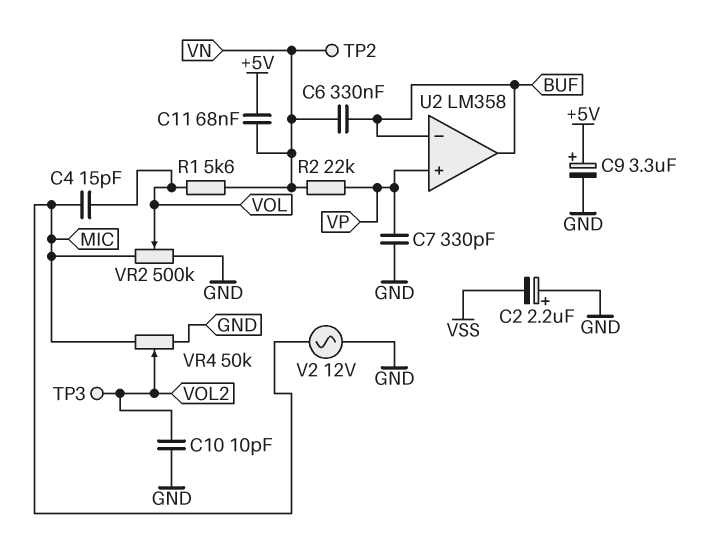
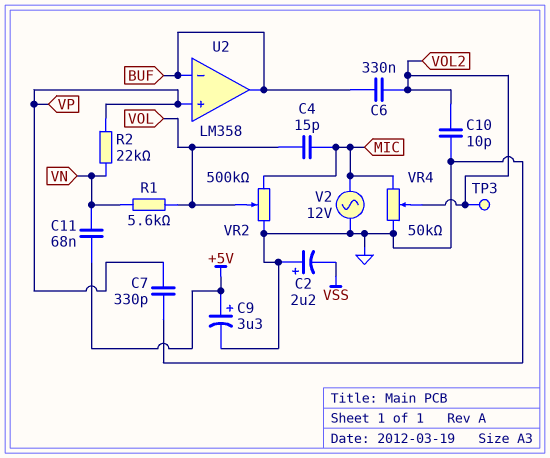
C6: 330nF (BUF, VN) -> 330nF (BUF, VOL2)
TP2: test point (VN) -> none

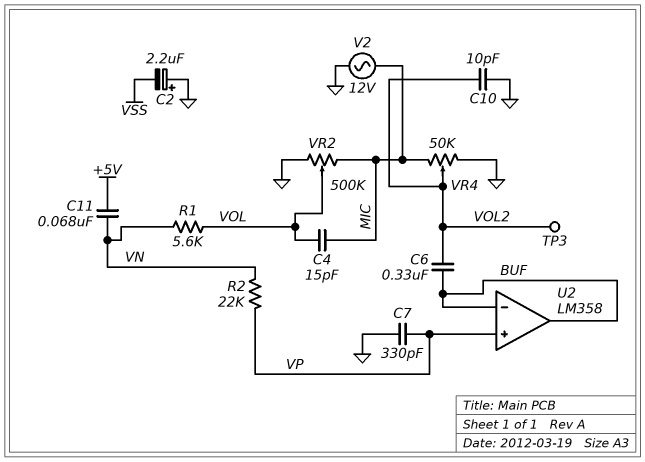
C9: 3.3uF (plus +5V, minus GND) -> none

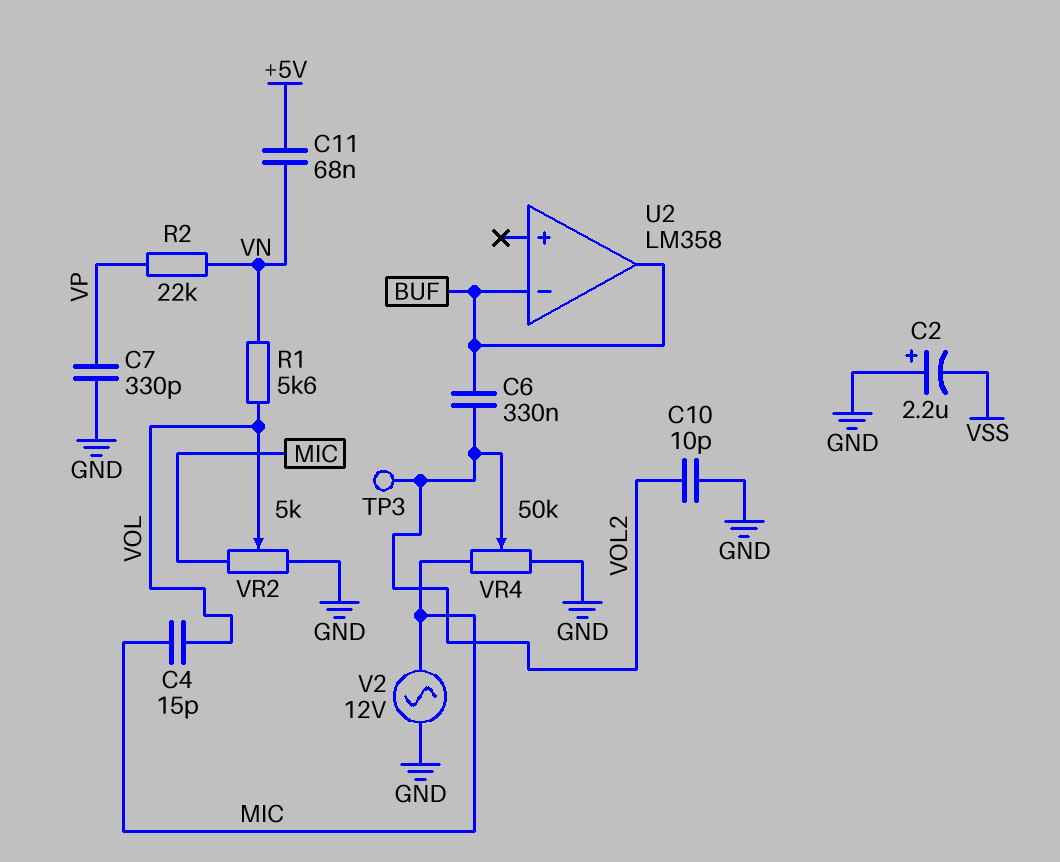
U2 pin in+: VP -> none
VR2: 500k (GND, MIC, wiper VOL) -> 5k (GND, MIC, wiper VOL)

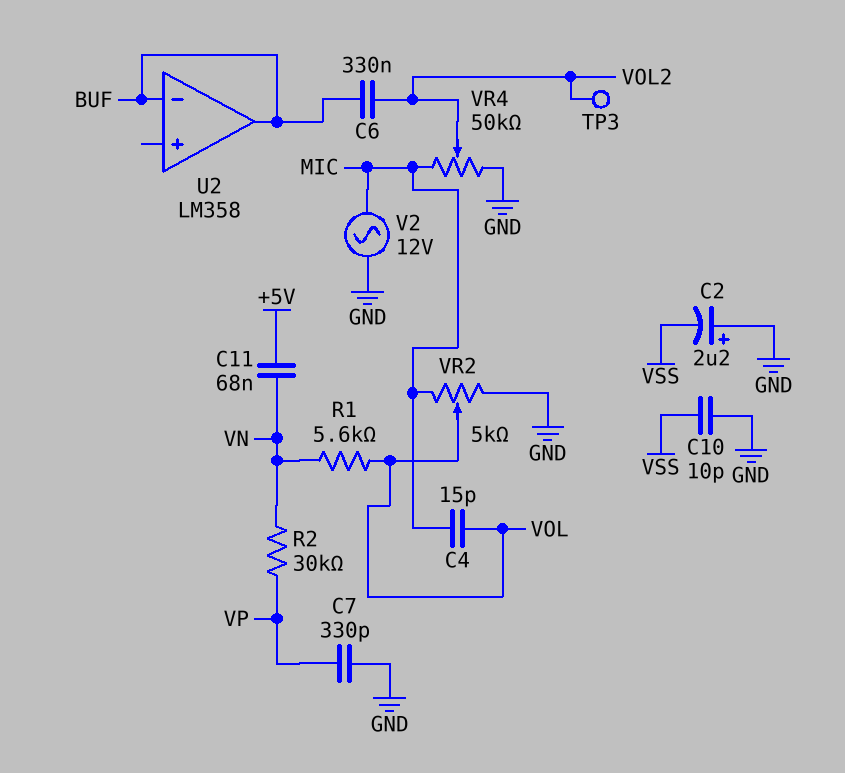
C10: 10pF (GND, VOL2) -> 10pF (GND, VSS)
R2: 22k (VN, VP) -> 30k (VN, VP)

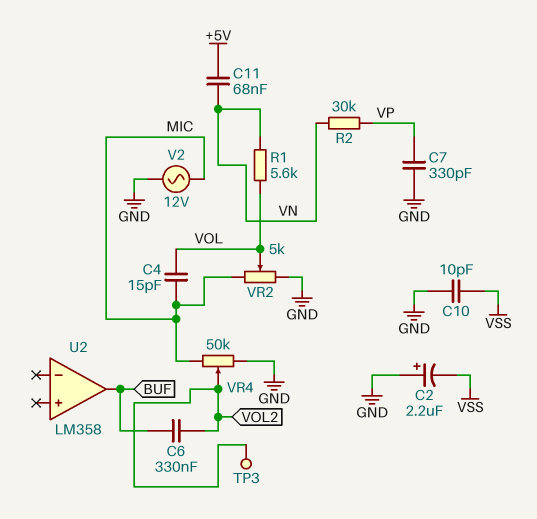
U2 pin in-: BUF -> none

